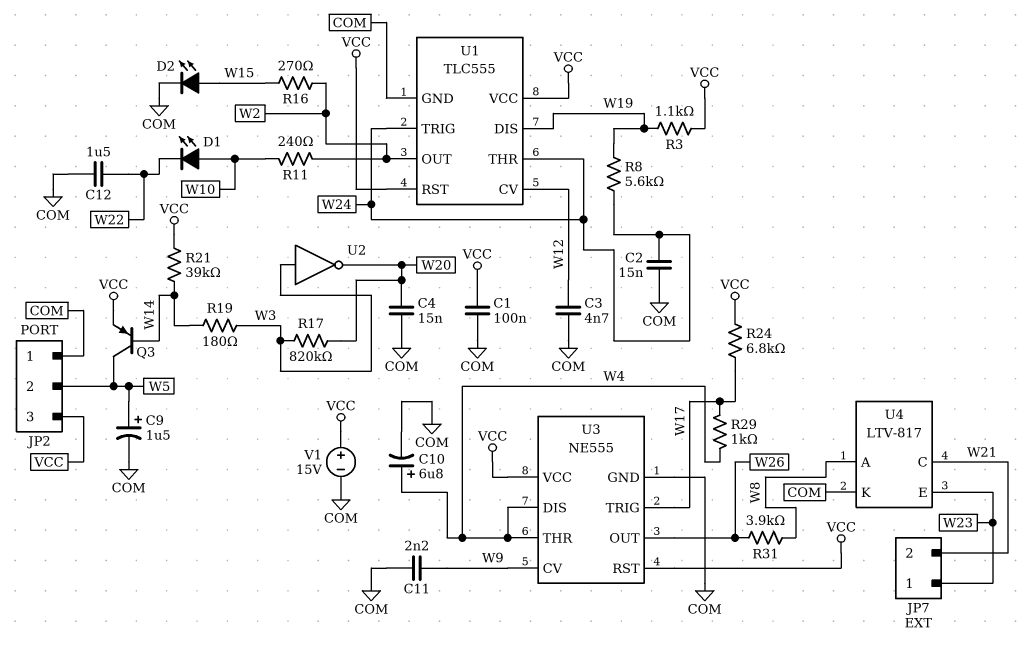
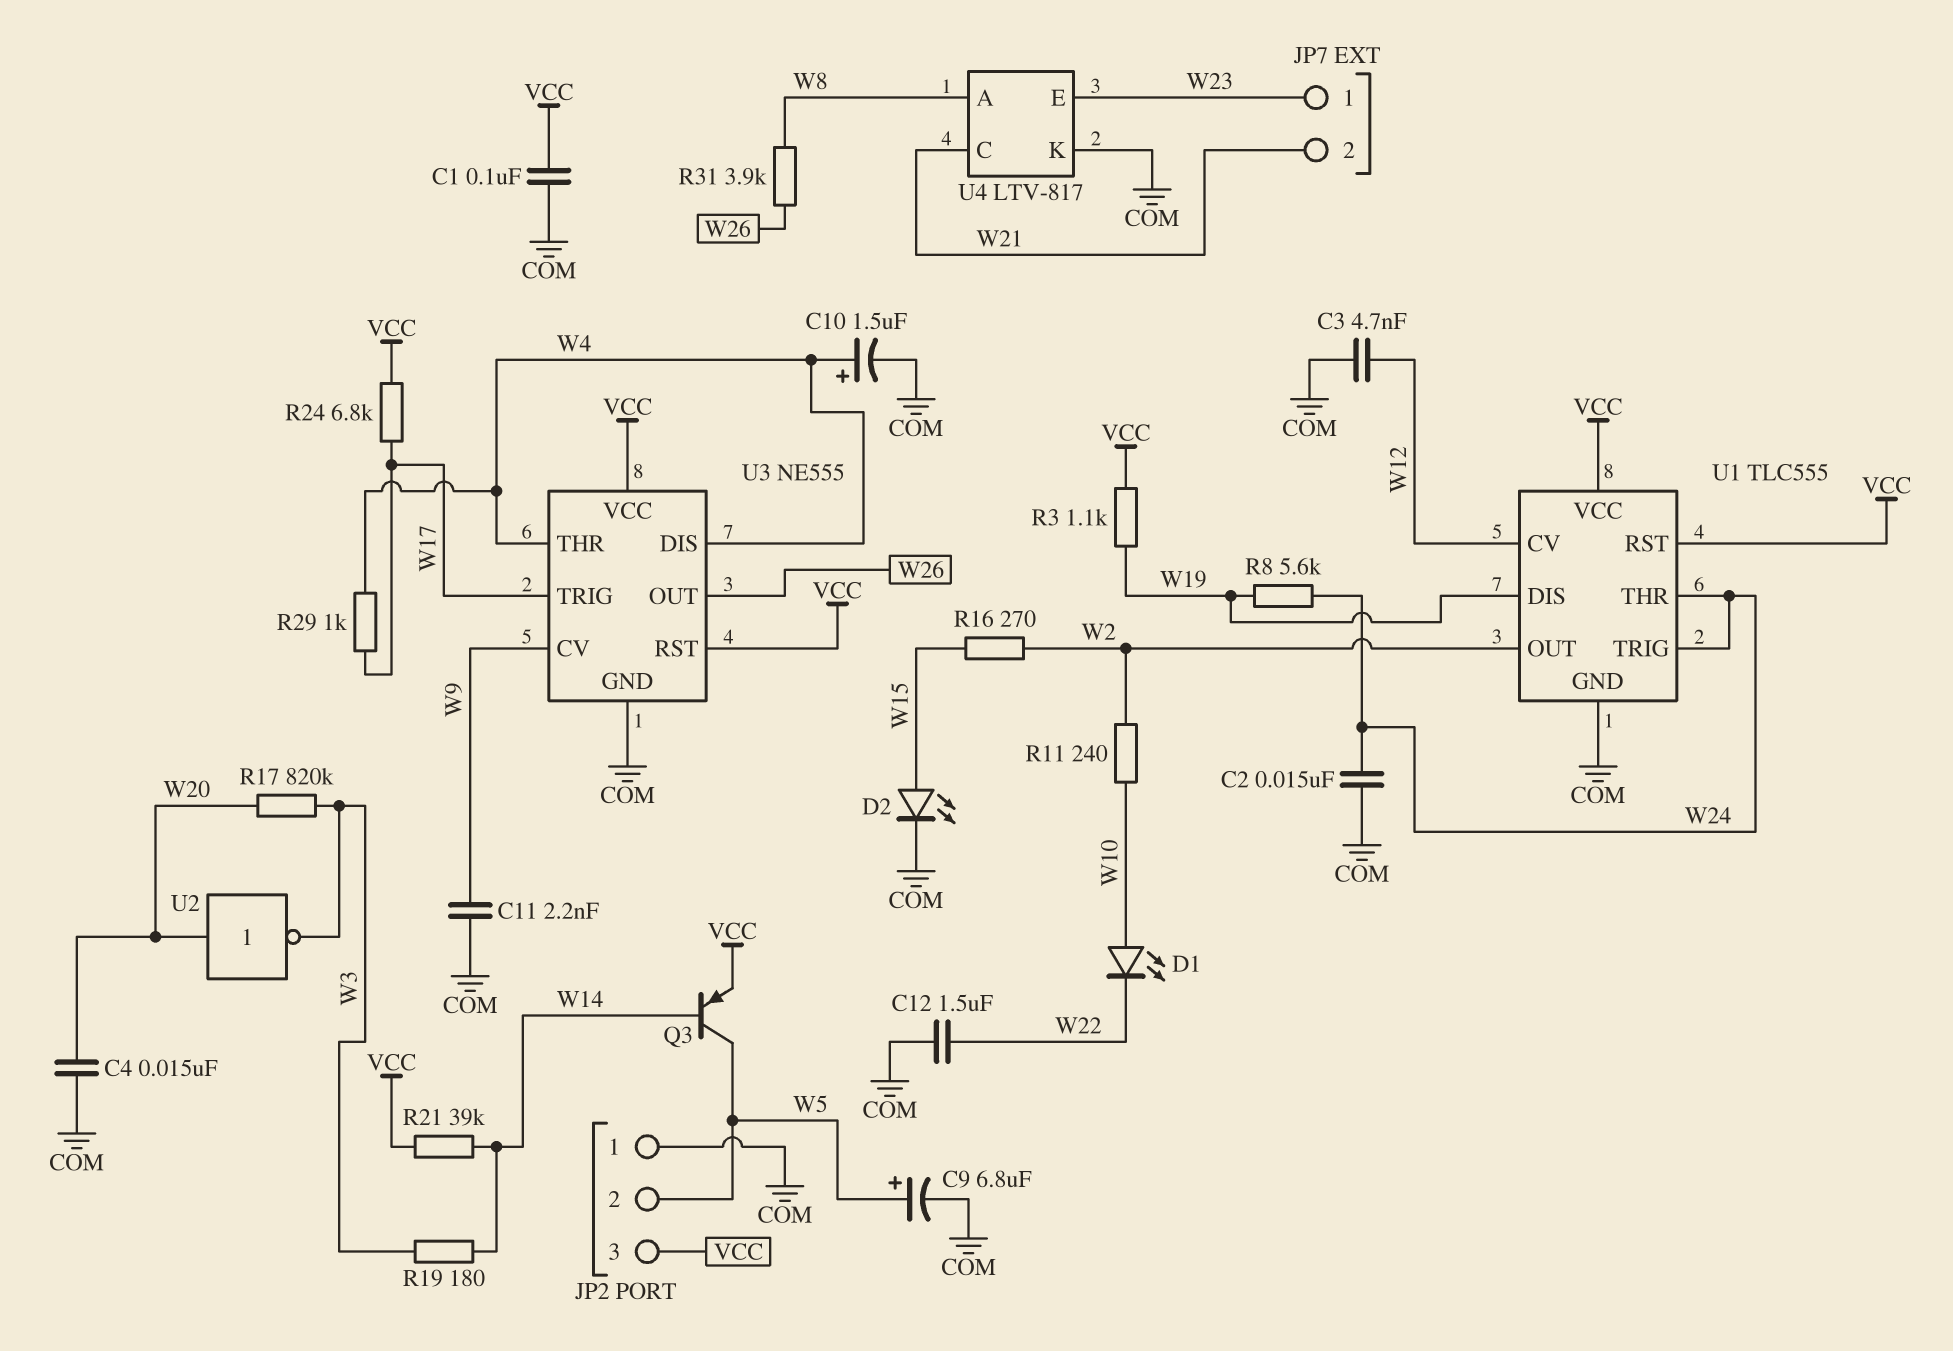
C9: 1.5uF (plus W5, minus COM) -> 6.8uF (plus W5, minus COM)
C10: 6.8uF (plus W4, minus COM) -> 1.5uF (plus W4, minus COM)
U2: NOT (in W3, out W20) -> NOT (in W20, out W3)
V1: 15V (plus VCC, minus COM) -> none

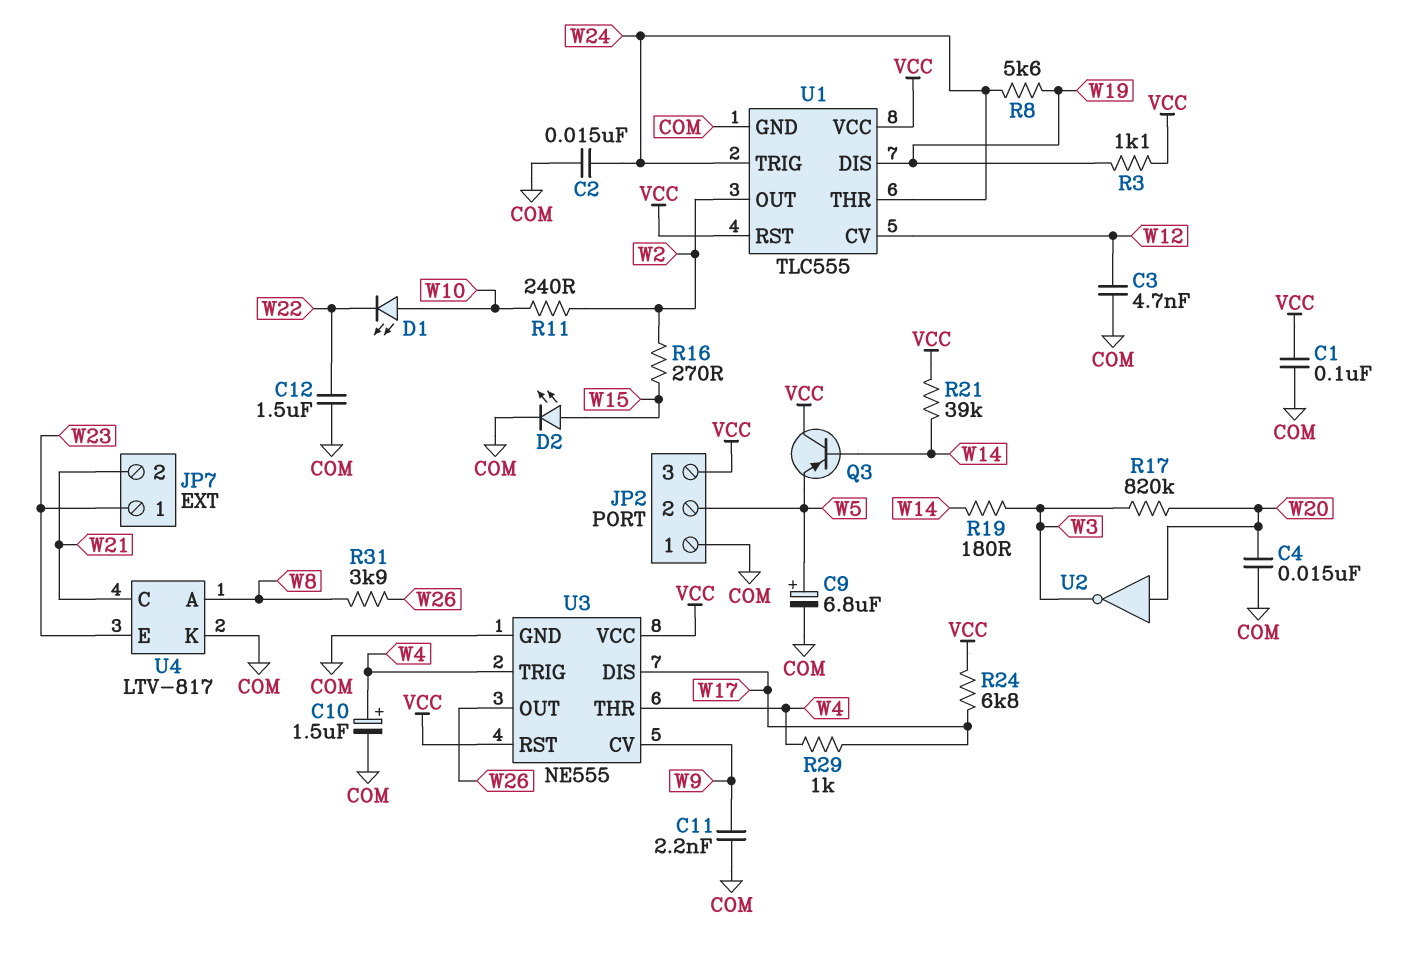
Q3: PNP (B W14, C W5, E VCC) -> PNP (B W14, C VCC, E W5)
U3 pin DIS: W4 -> W17
U3 pin TRIG: W17 -> W4

